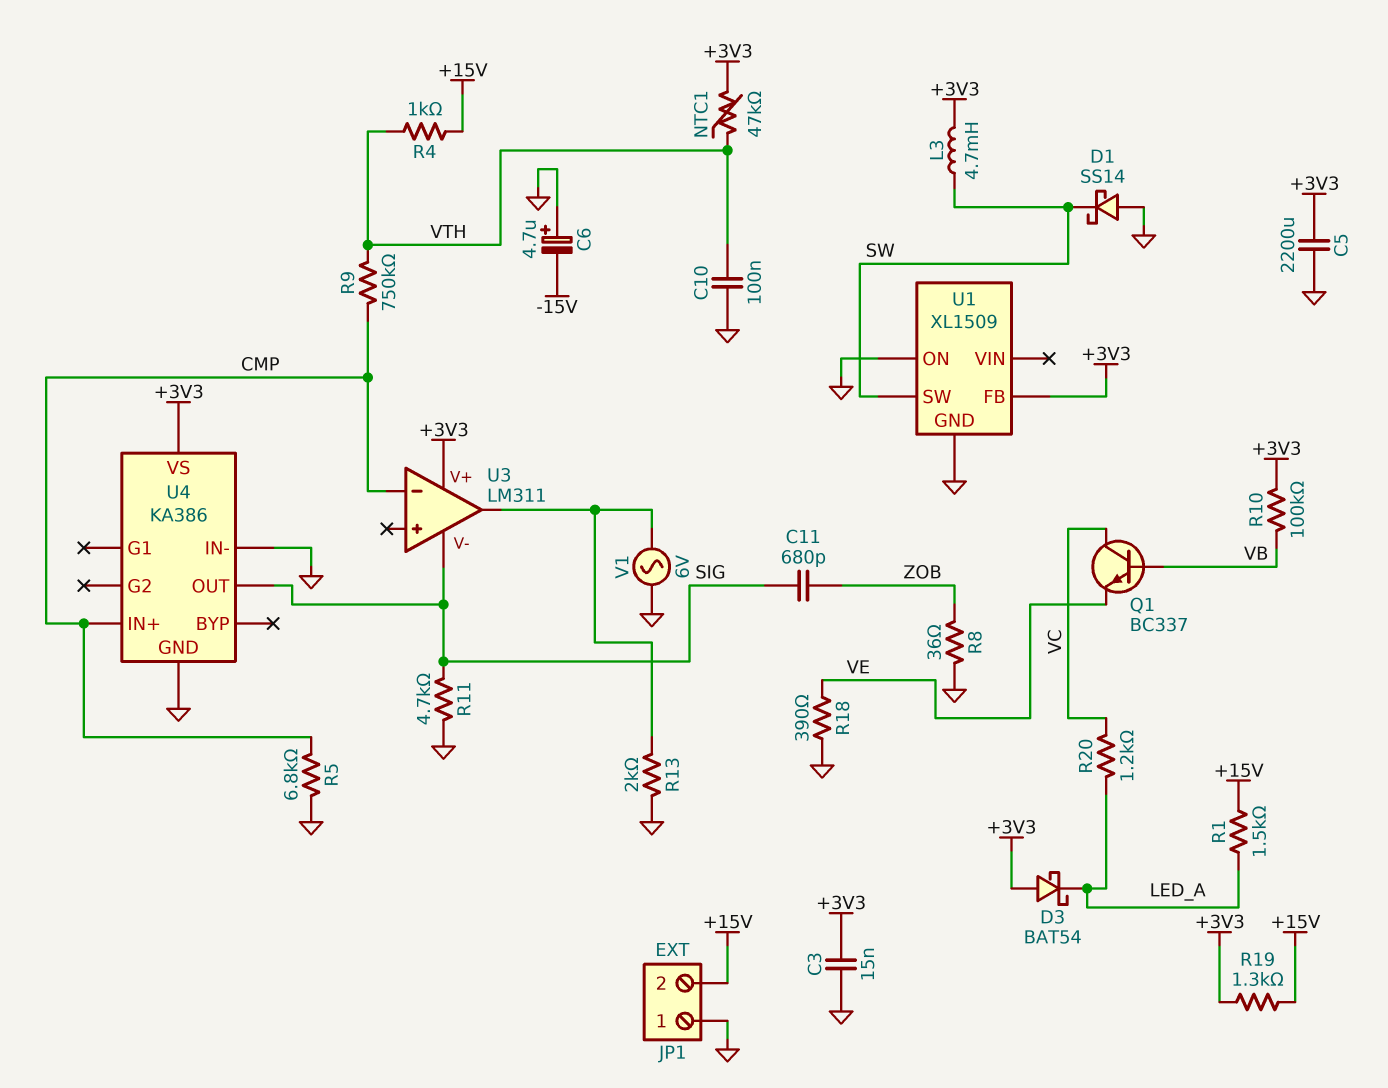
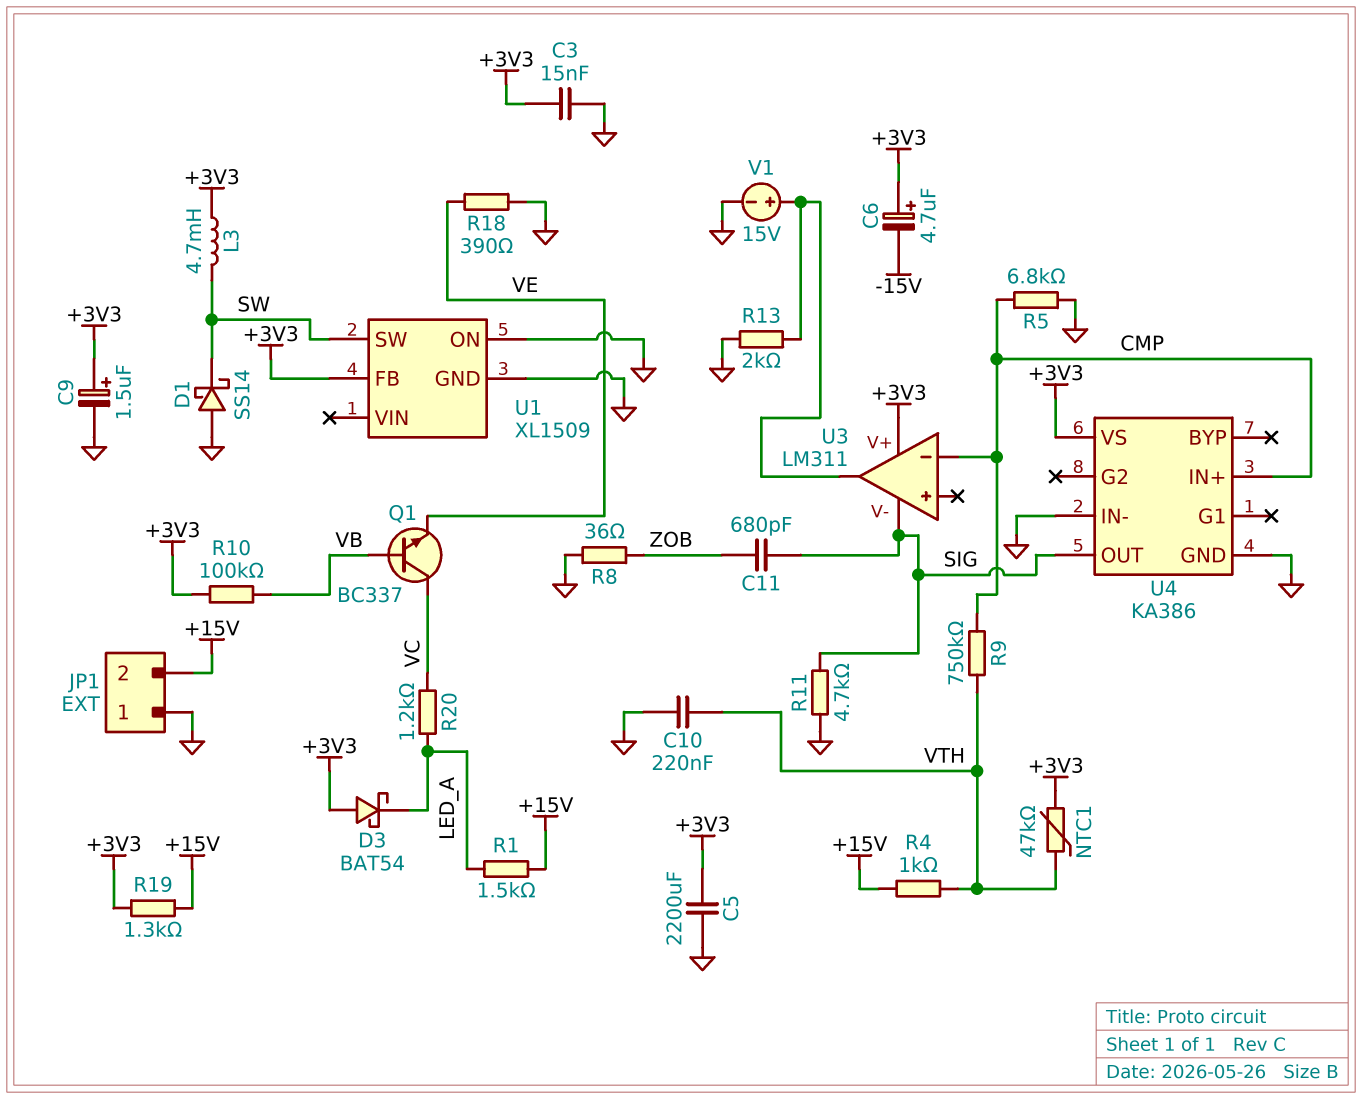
C6: 4.7uF (plus GND, minus -15V) -> 4.7uF (plus +3V3, minus -15V)
C9: none -> 1.5uF (plus +3V3, minus GND)
C10: 100nF (GND, VTH) -> 220nF (GND, VTH)
V1: AC 6V (GND, U3/out) -> 15V (plus U3/out, minus GND)

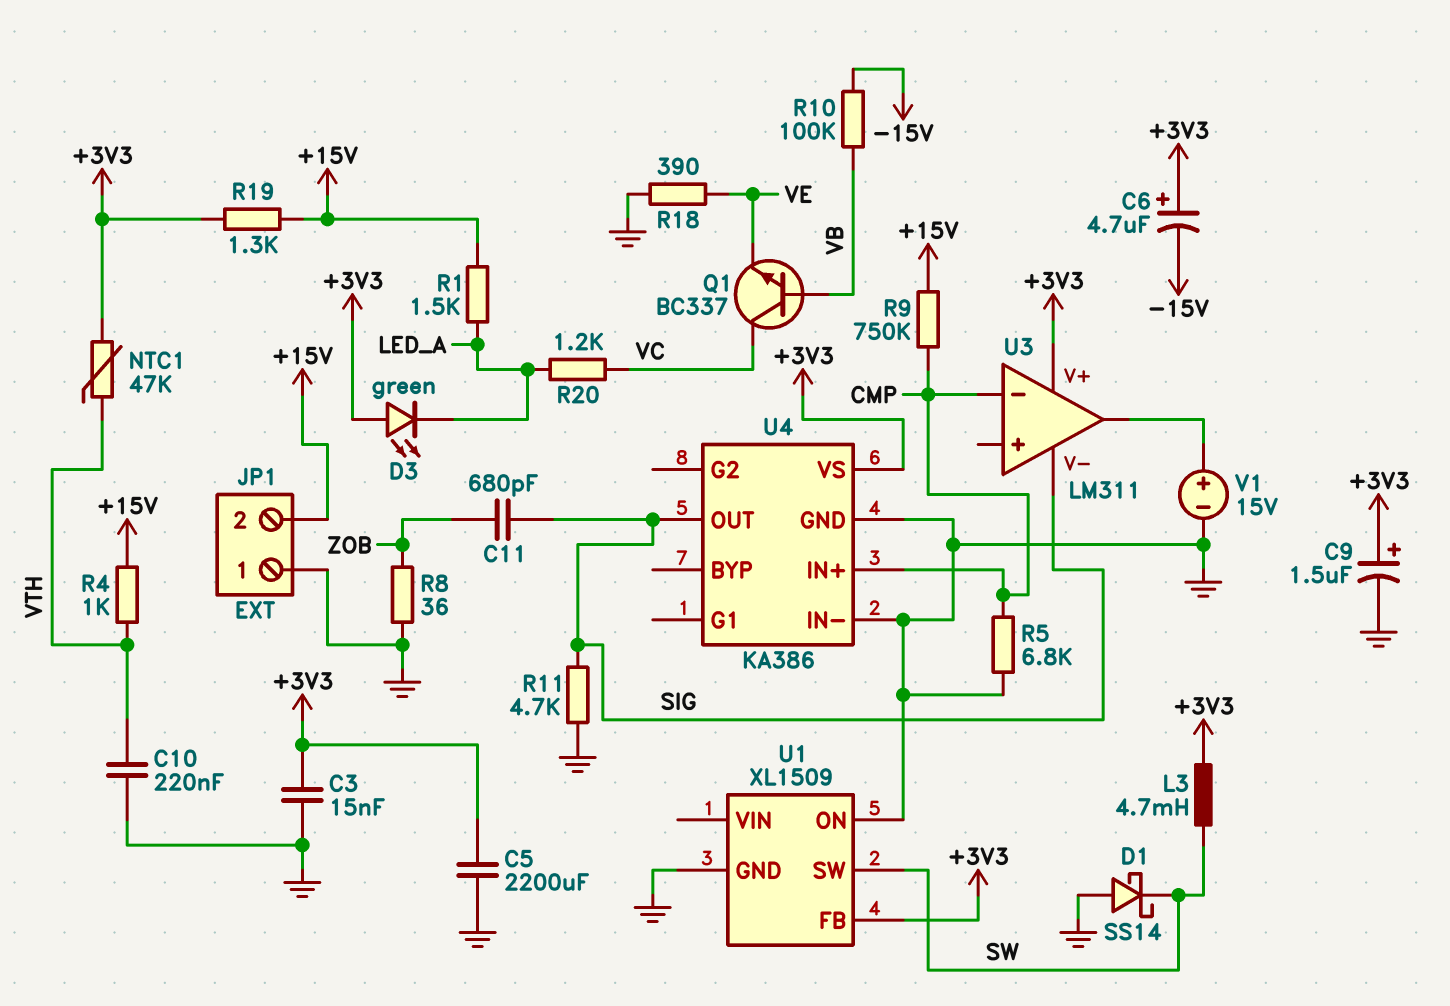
D3: schottky BAT54 (A +3V3, K LED_A) -> LED green (A +3V3, K LED_A)
R9: 750k (CMP, VTH) -> 750k (+15V, CMP)
R10: 100k (+3V3, VB) -> 100k (-15V, VB)
R13: 2k (GND, U3/out) -> none

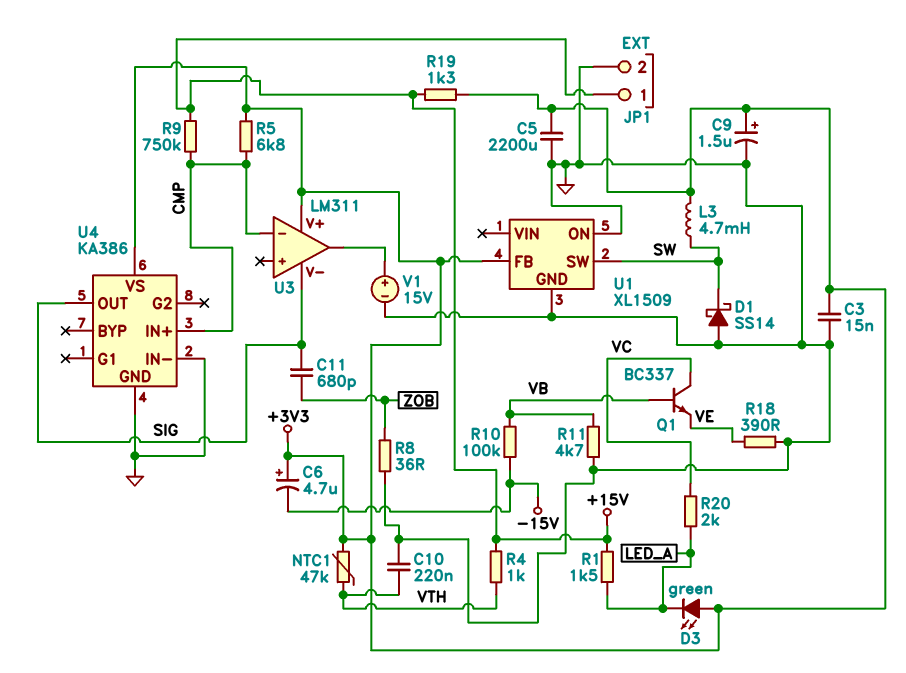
JP1 pin 1: GND -> +15V
JP1 pin 2: +15V -> GND
R5: 6.8k (CMP, GND) -> 6.8k (+3V3, CMP)
R11: 4.7k (GND, SIG) -> 4.7k (GND, VB)
R20: 1.2k (LED_A, VC) -> 2k (LED_A, VC)

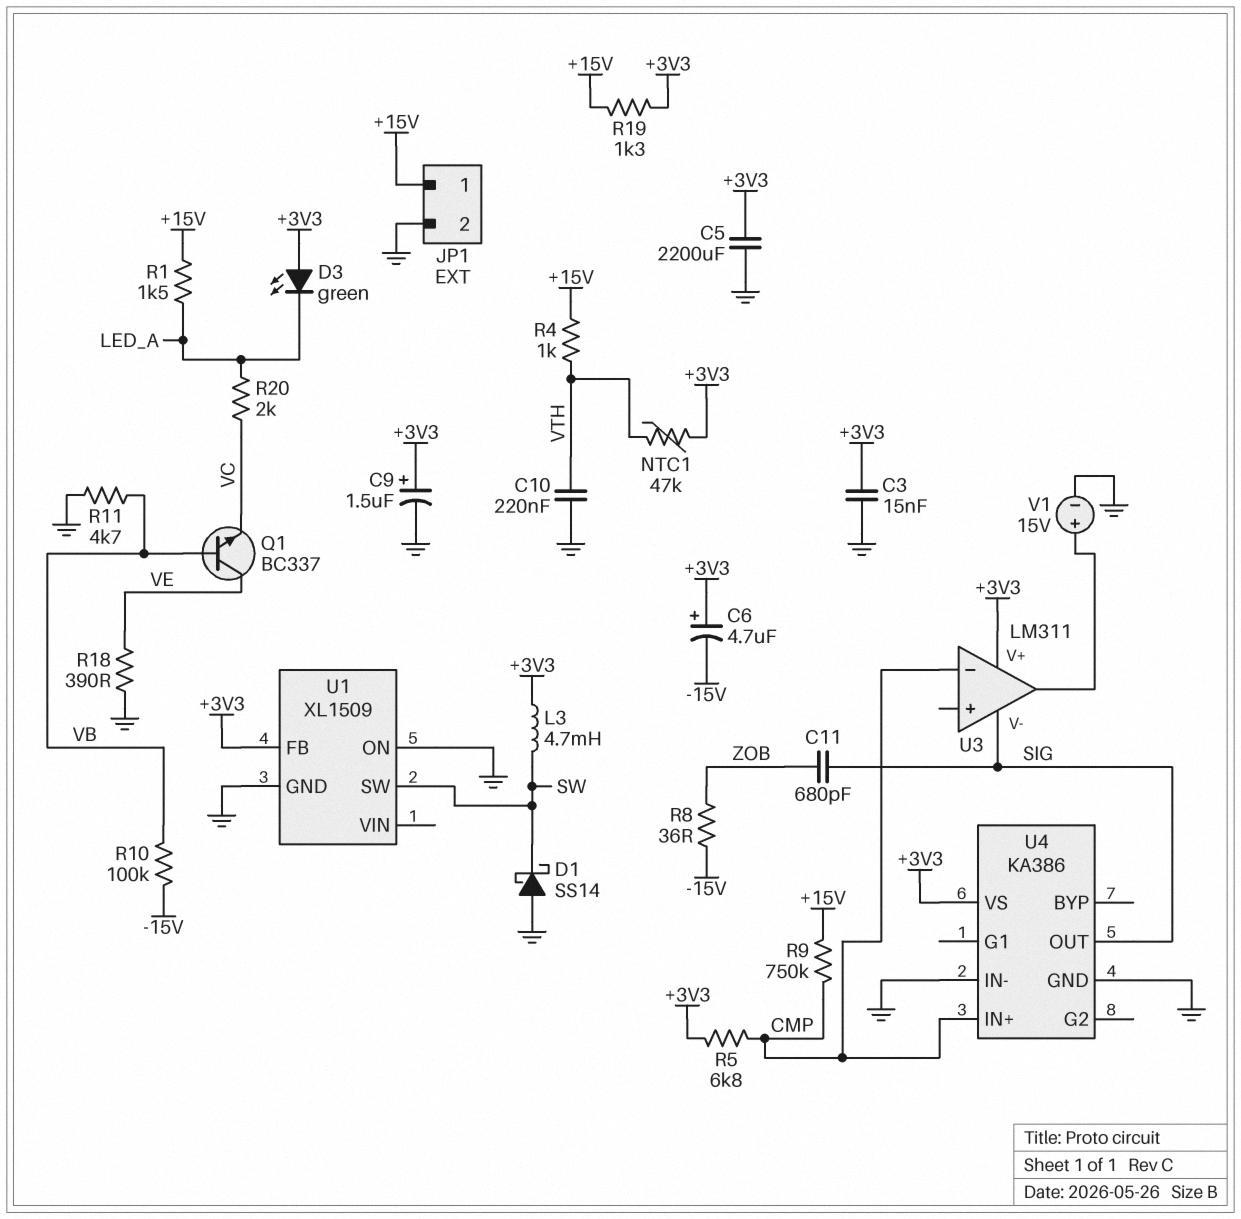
Q1: NPN BC337 (B VB, C VC, E VE) -> NPN BC337 (B VB, C VE, E VC)
R8: 36 (GND, ZOB) -> 36 (-15V, ZOB)

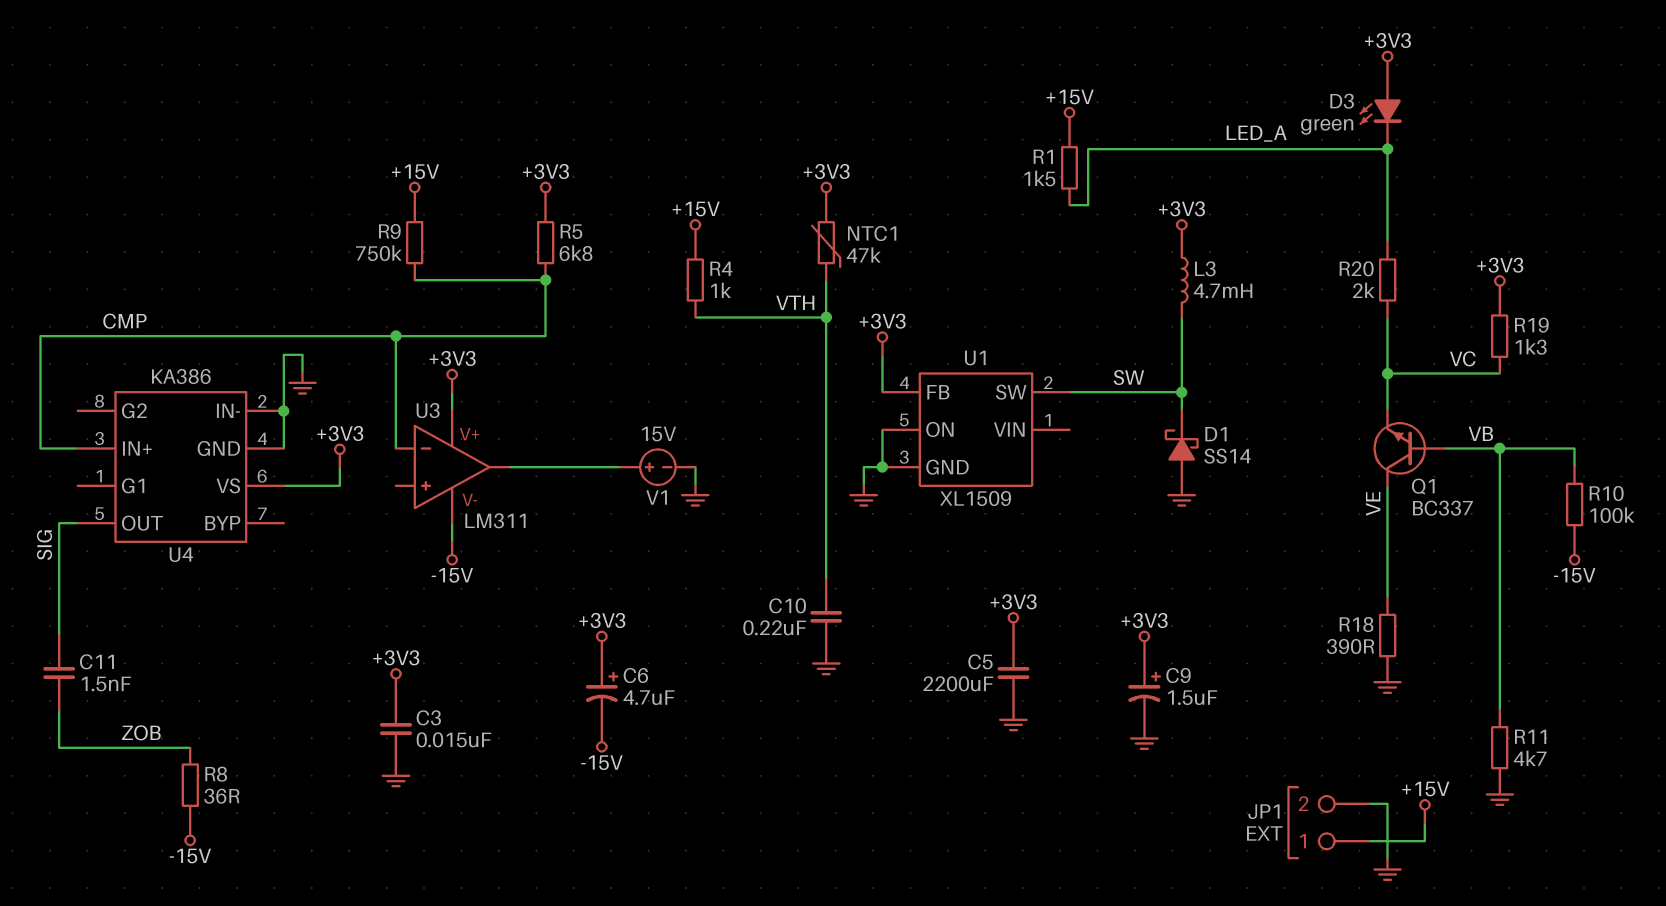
C11: 680pF (SIG, ZOB) -> 1.5nF (SIG, ZOB)
R19: 1.3k (+3V3, +15V) -> 1.3k (+3V3, VC)
U3 pin V-: SIG -> -15V

